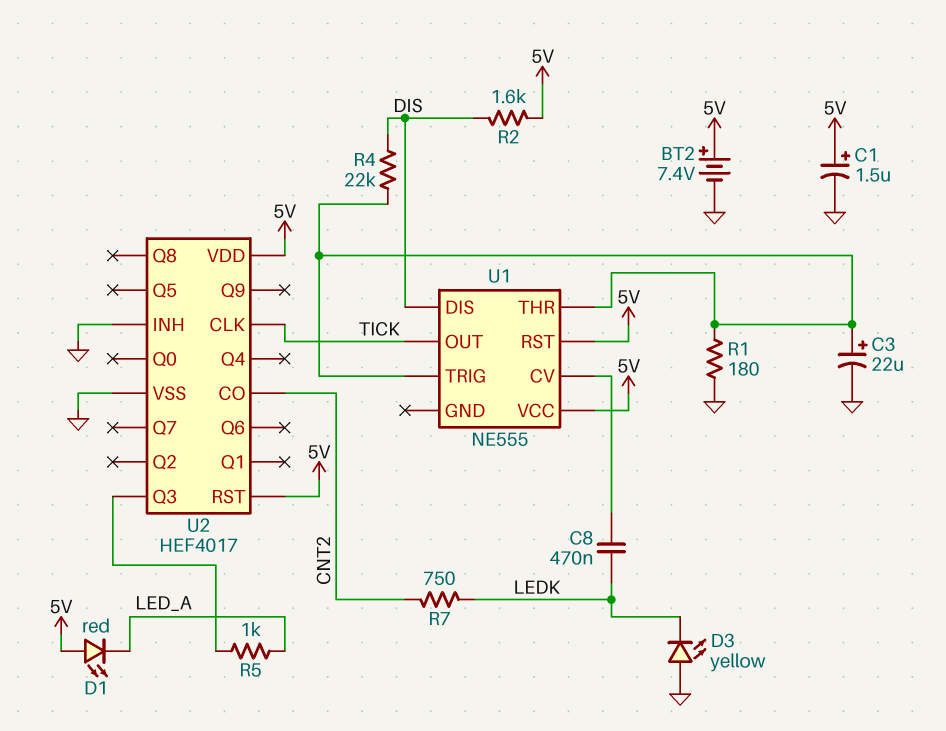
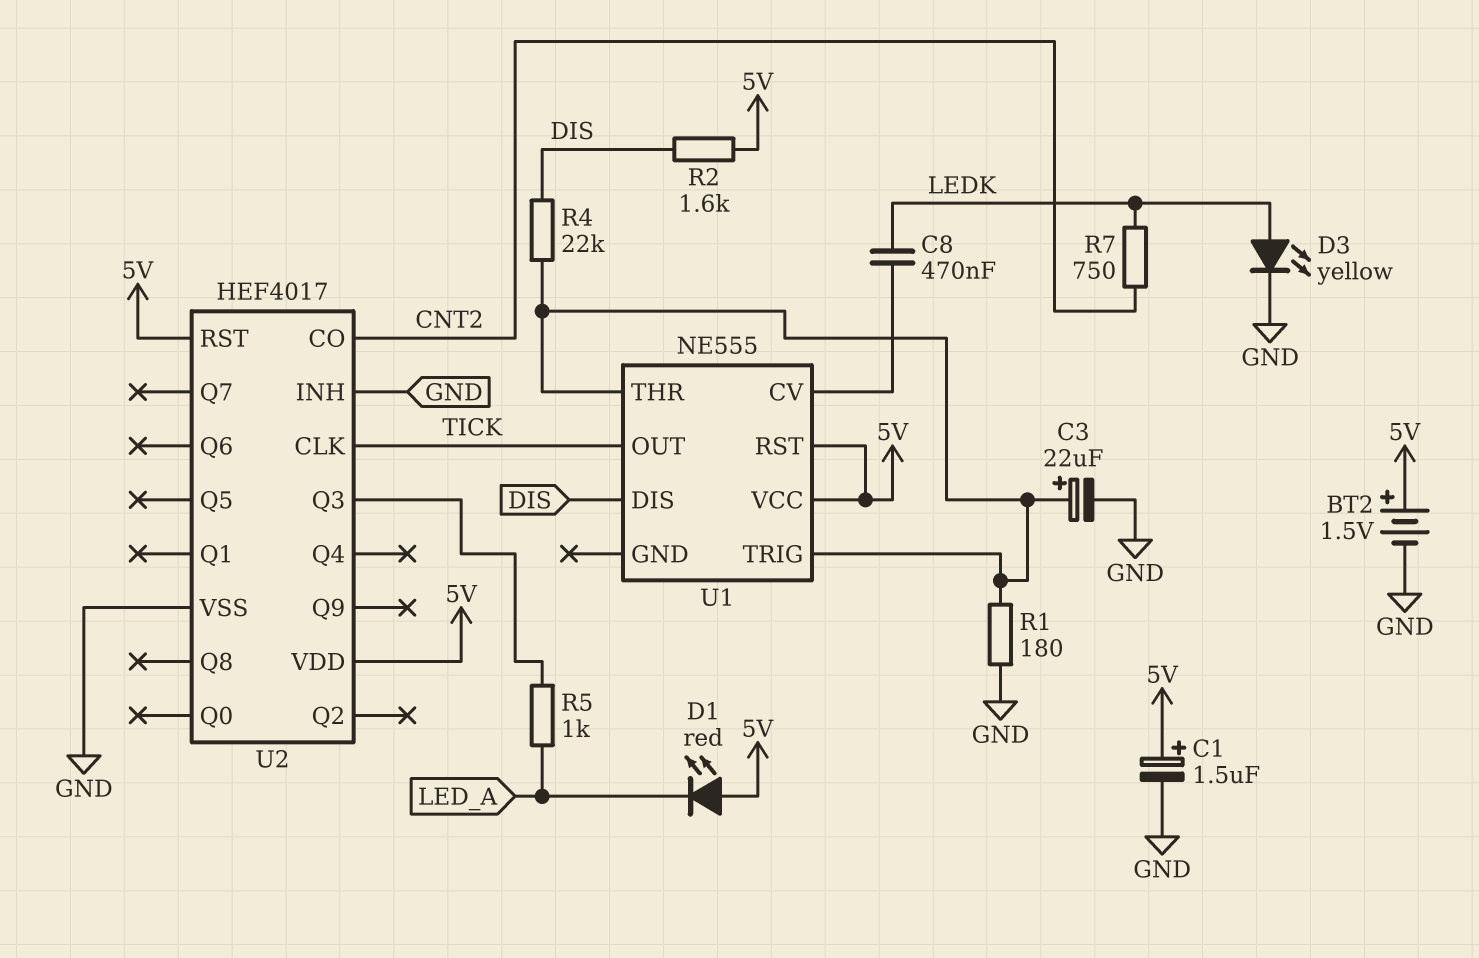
BT2: 7.4V (plus 5V, minus GND) -> 1.5V (plus 5V, minus GND)
D3: LED yellow (A GND, K LEDK) -> LED yellow (A LEDK, K GND)

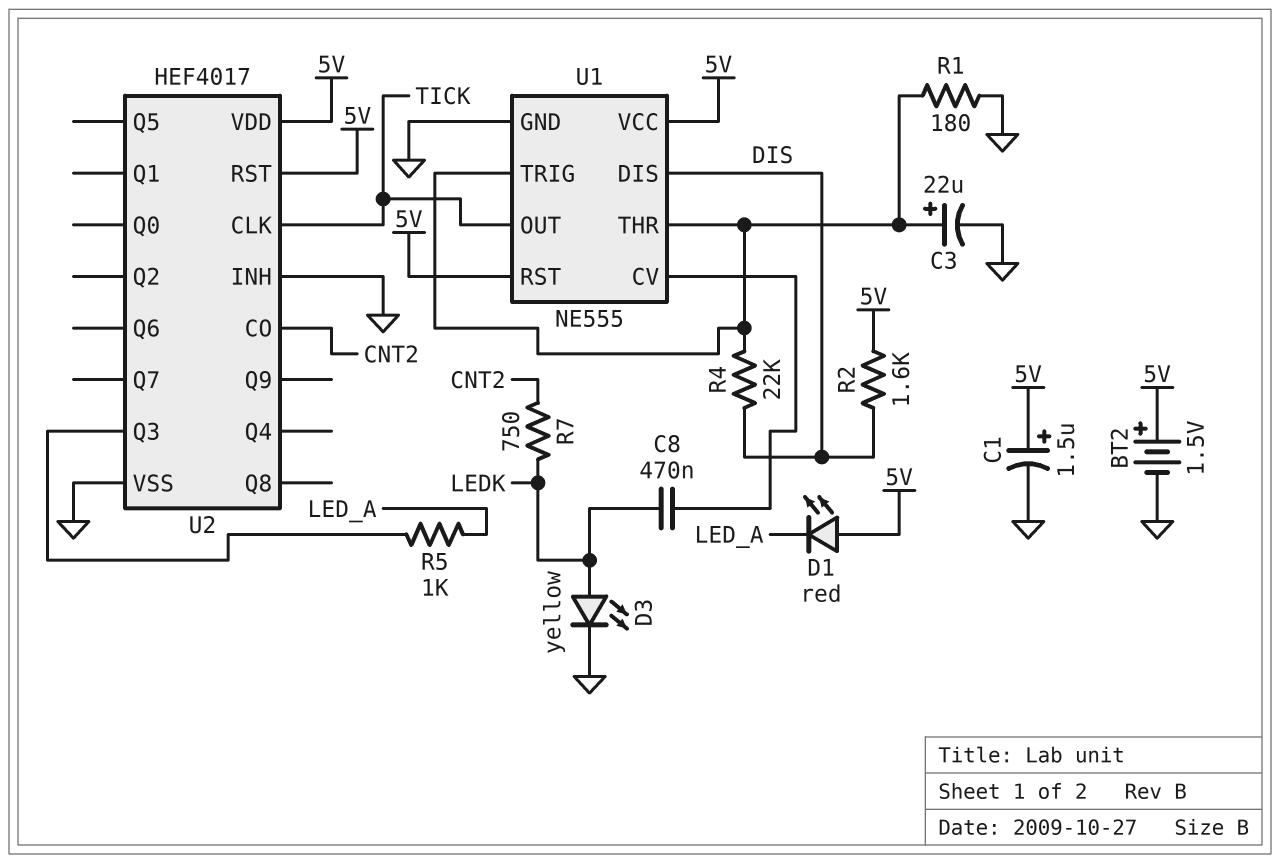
U1 pin GND: none -> GND

